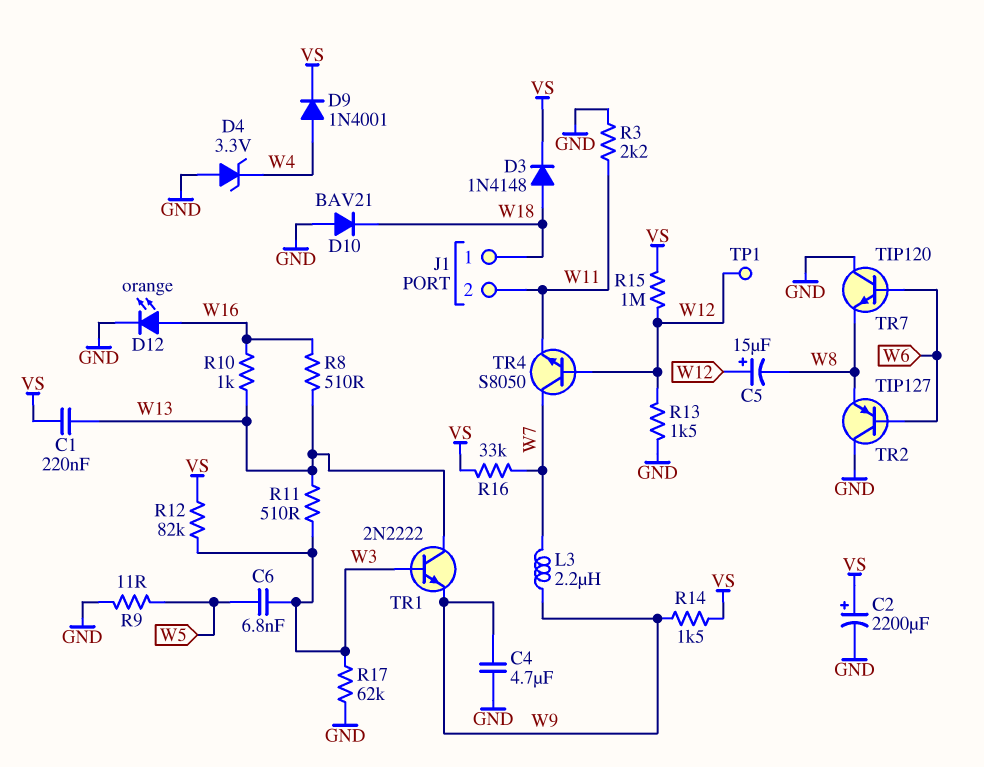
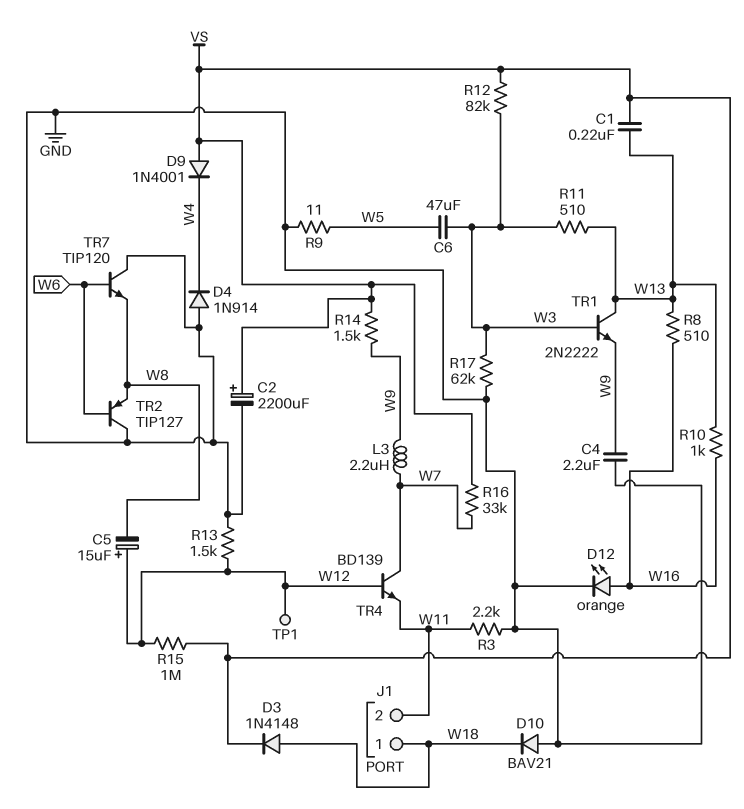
C4: 4.7uF (GND, W9) -> 2.2uF (GND, W9)
C6: 6.8nF (W3, W5) -> 47uF (W3, W5)
D4: zener 3.3V (A GND, K W4) -> diode 1N914 (A GND, K W4)
D9: diode 1N4001 (A W4, K VS) -> diode 1N4001 (A VS, K W4)
TR4: NPN S8050 (B W12, C W7, E W11) -> NPN BD139 (B W12, C W7, E W11)

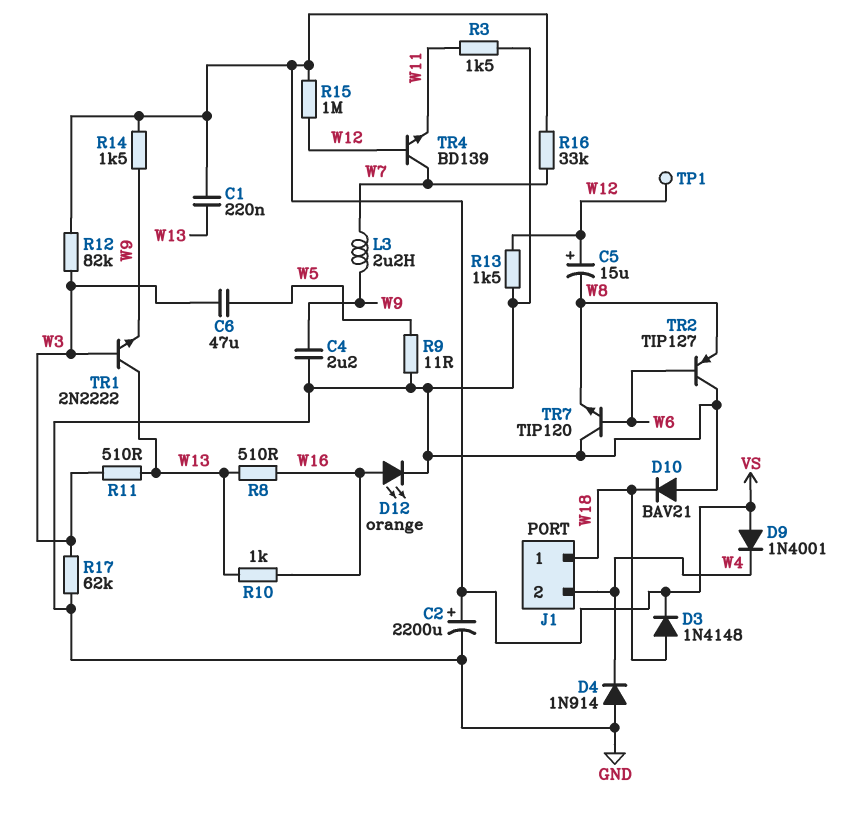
J1 pin 2: W11 -> W4
R3: 2.2k (GND, W11) -> 1.5k (GND, W11)

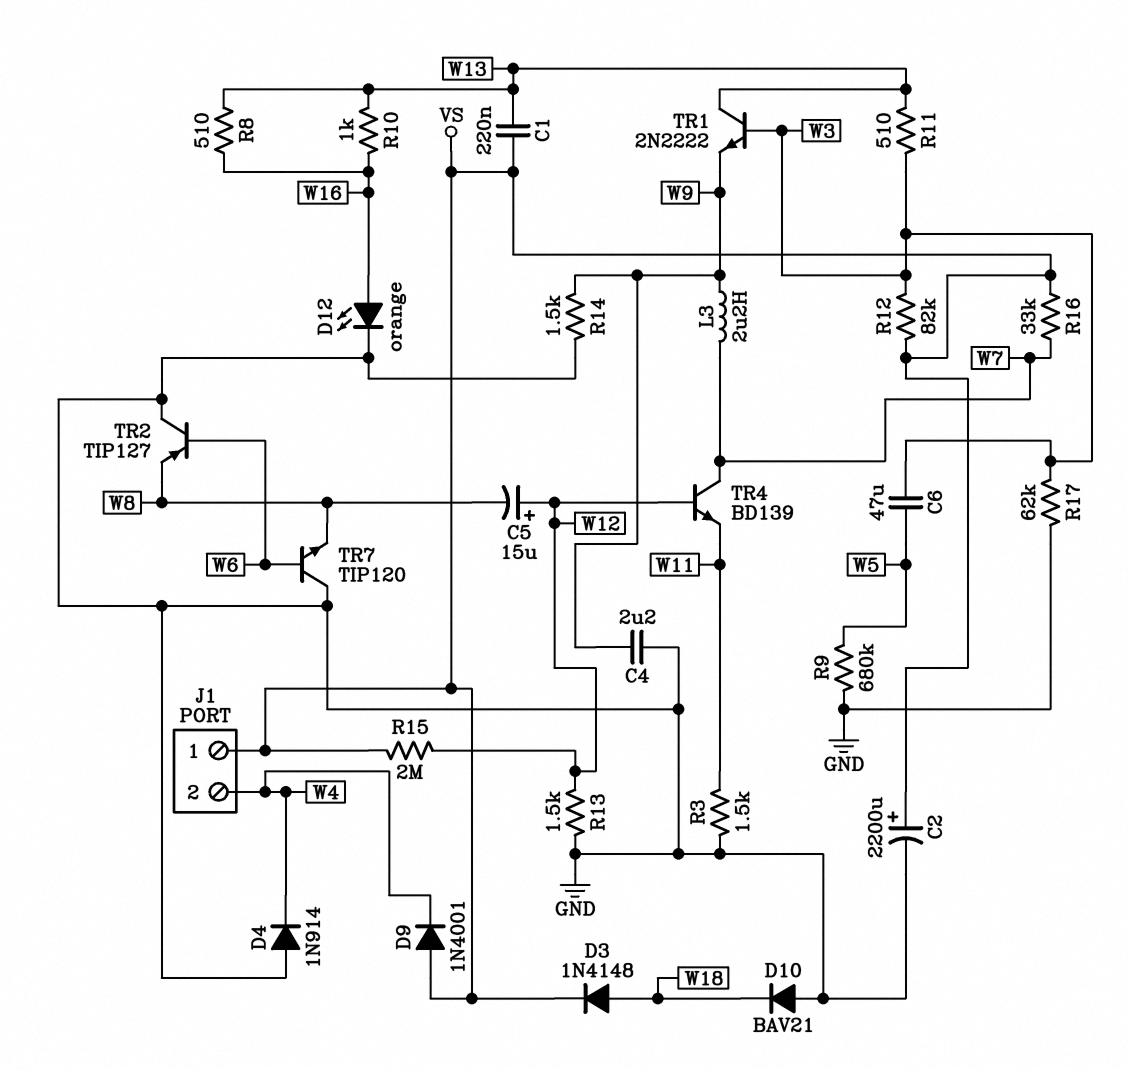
J1 pin 1: W18 -> VS
R9: 11 (GND, W5) -> 680k (GND, W5)
R14: 1.5k (VS, W9) -> 1.5k (GND, W9)
R15: 1M (VS, W12) -> 2M (VS, W12)
TP1: test point (W12) -> none

